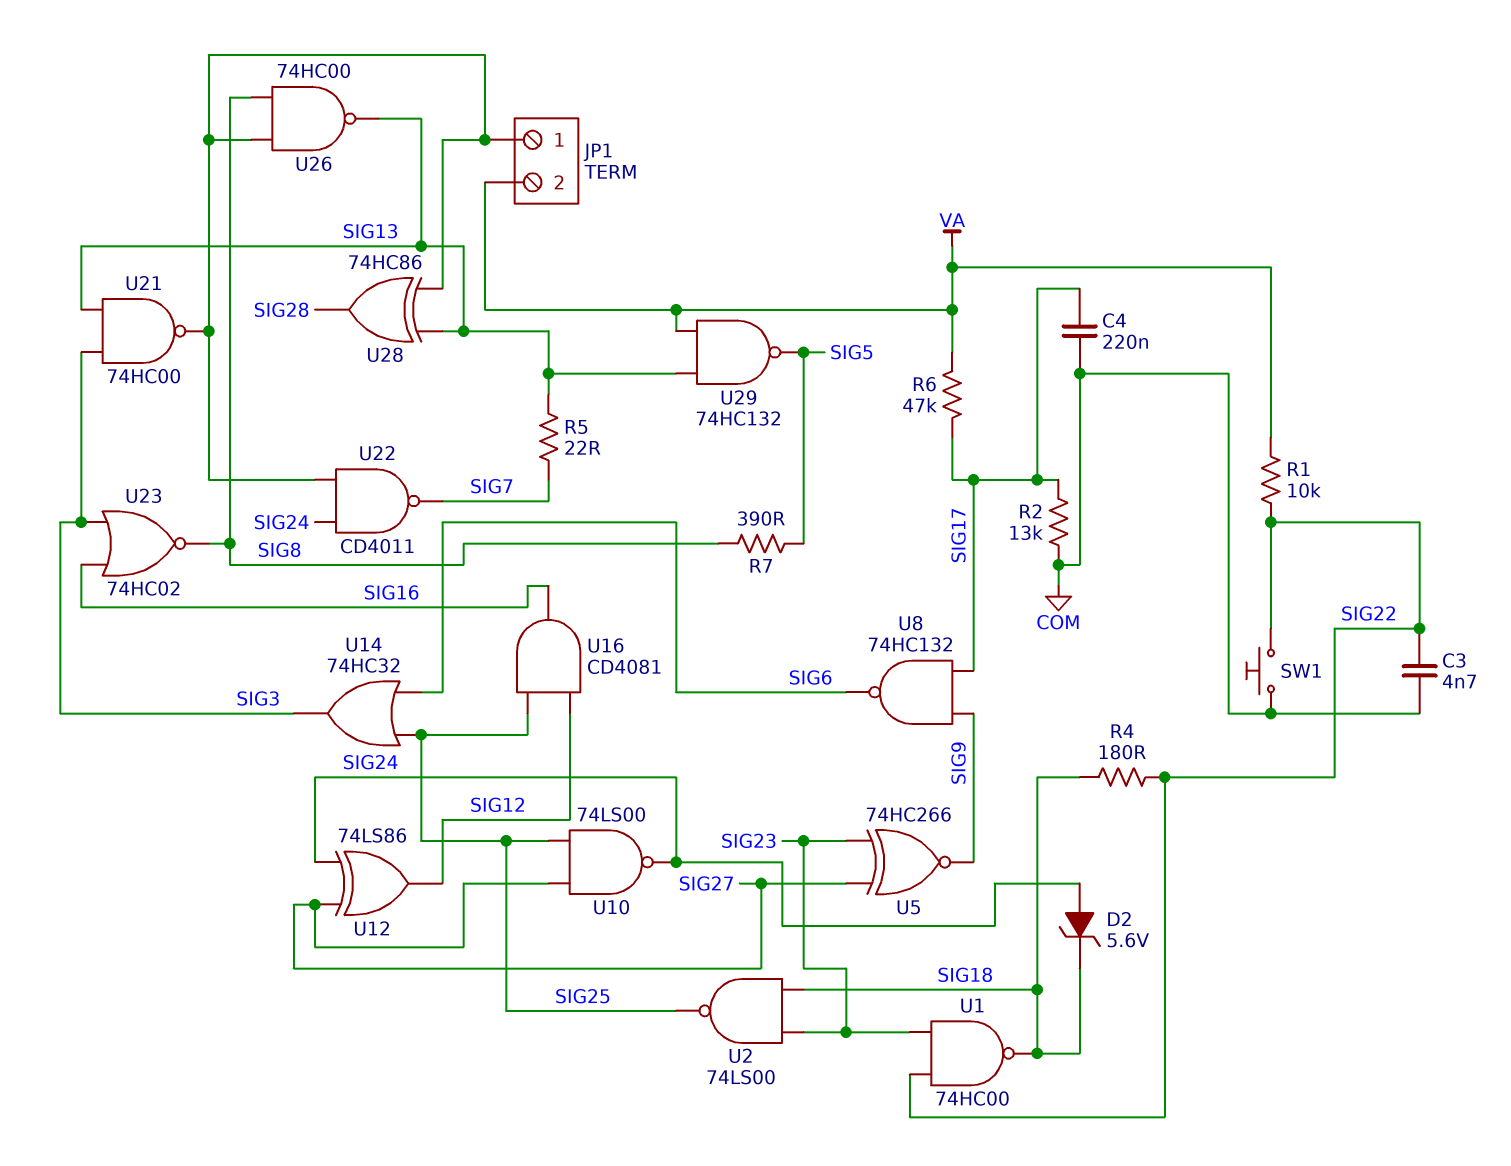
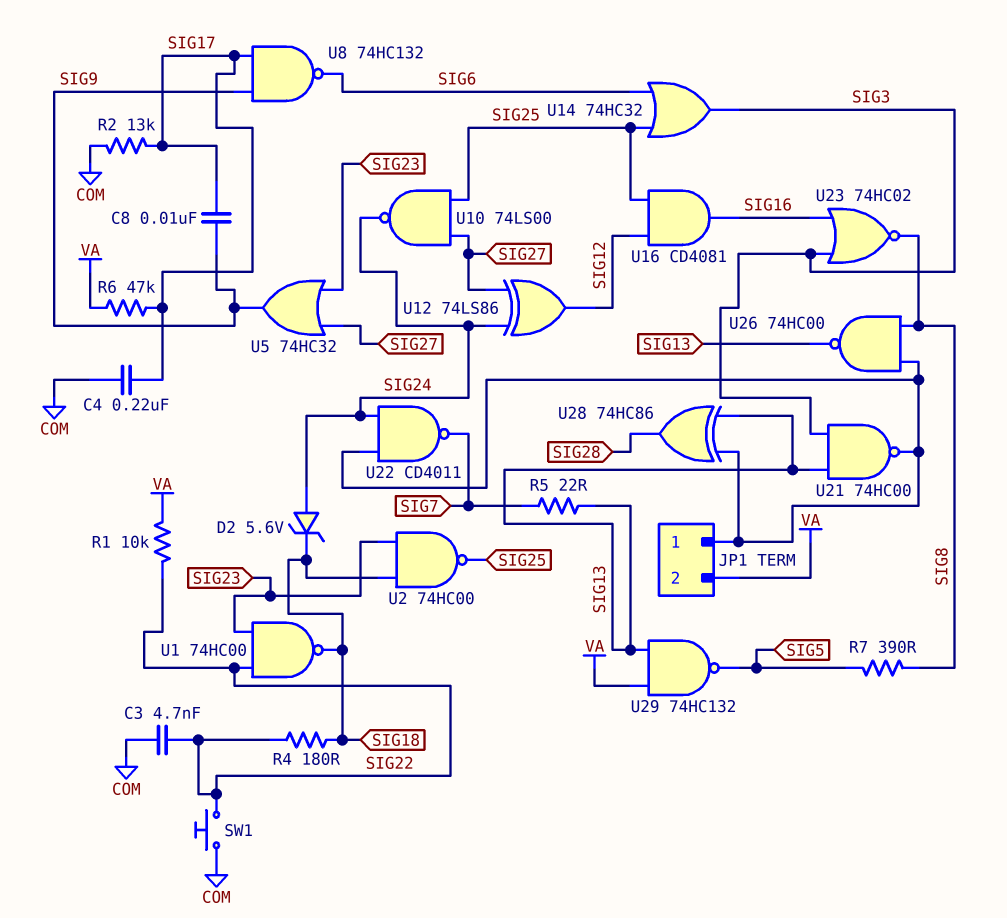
C8: none -> 10nF (SIG9, SIG17)
U2: NAND 74LS00 (in SIG18, in SIG23, out SIG25) -> NAND 74HC00 (in SIG18, in SIG23, out SIG25)
U5: XNOR 74HC266 (in SIG23, in SIG27, out SIG9) -> OR 74HC32 (in SIG23, in SIG27, out SIG9)

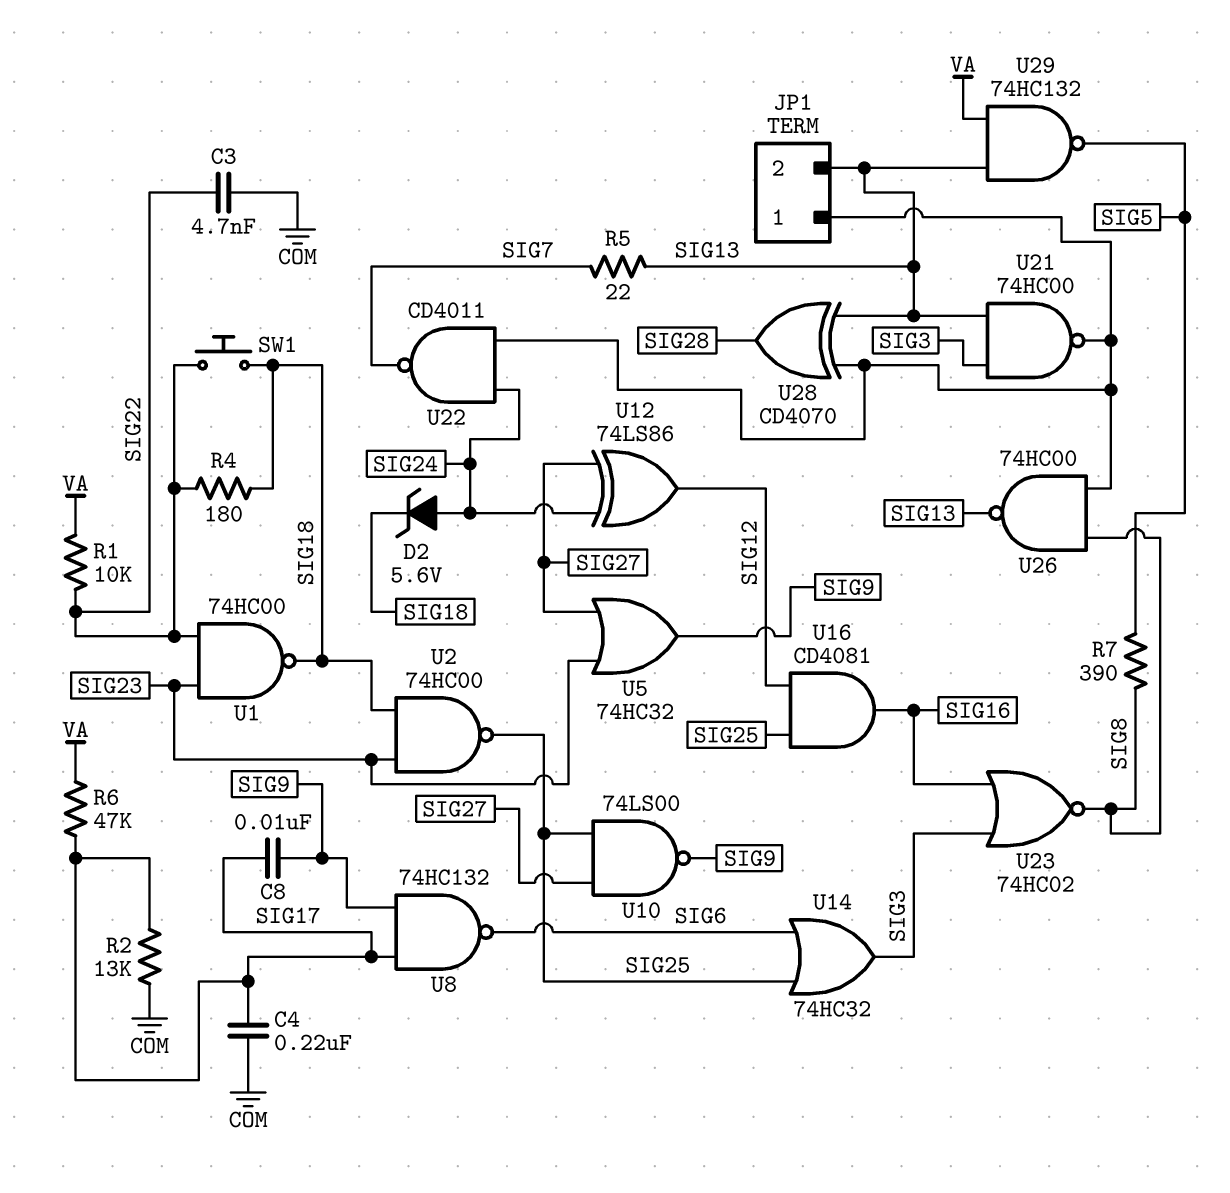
JP1 pin 2: VA -> SIG13
SW1: button (COM, SIG22) -> button (SIG18, SIG22)
U10: NAND 74LS00 (in SIG25, in SIG27, out SIG24) -> NAND 74LS00 (in SIG25, in SIG27, out SIG9)
U28: XOR 74HC86 (in JP1/1, in SIG13, out SIG28) -> XOR CD4070 (in JP1/1, in SIG13, out SIG28)

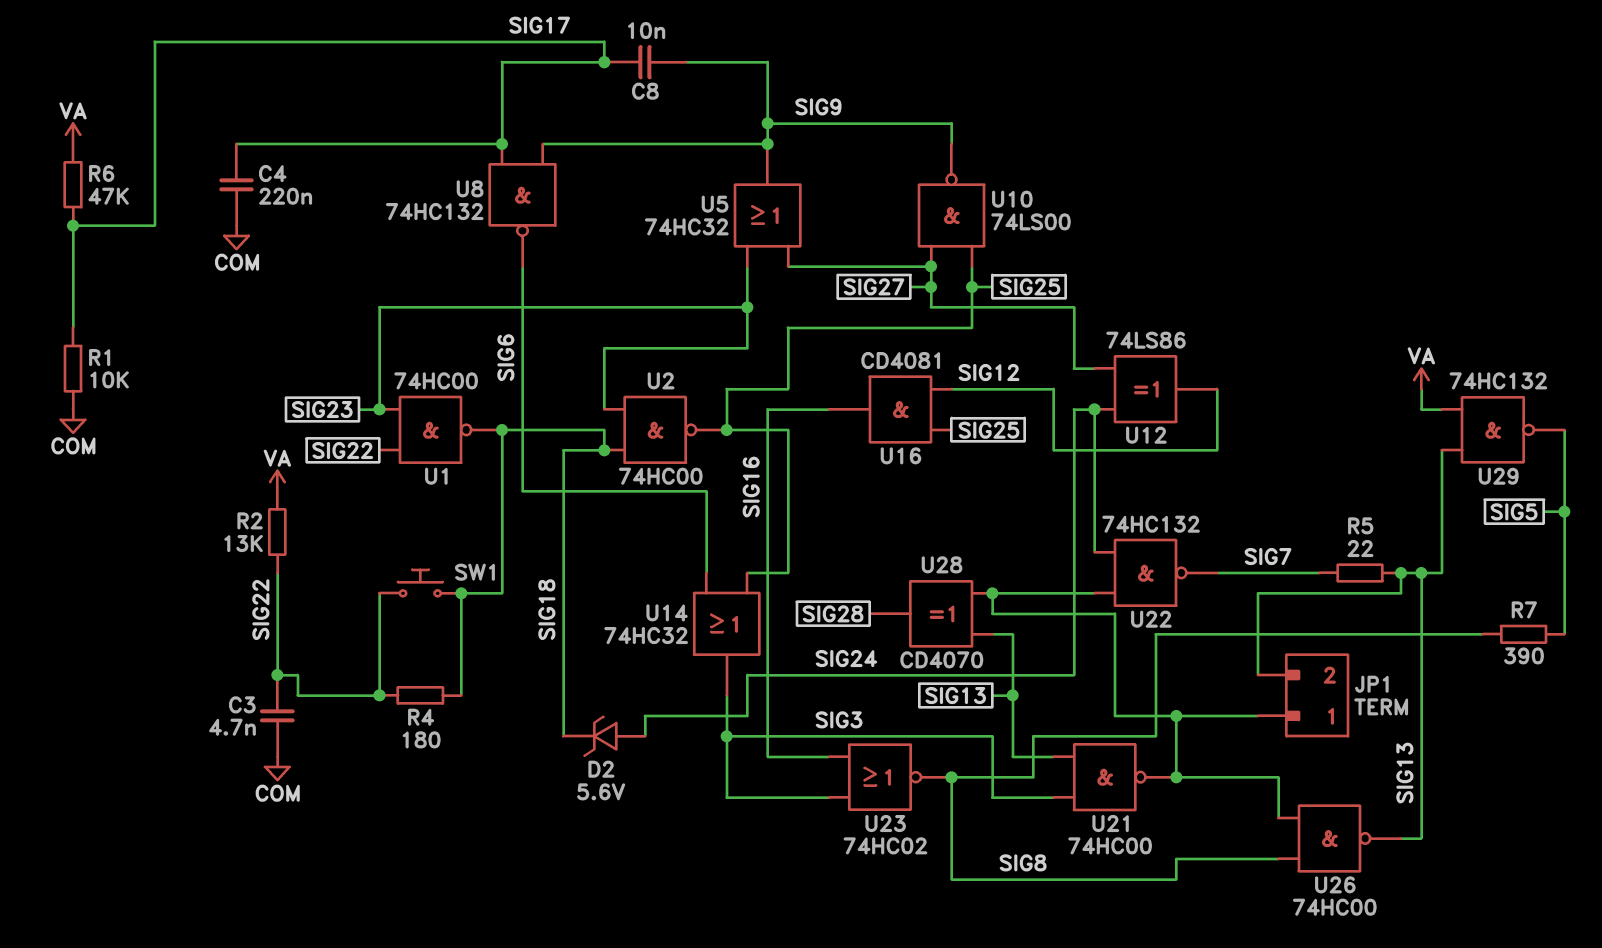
R1: 10k (SIG22, VA) -> 10k (COM, SIG17)
R2: 13k (COM, SIG17) -> 13k (SIG22, VA)
U22: NAND CD4011 (in JP1/1, in SIG24, out SIG7) -> NAND 74HC132 (in JP1/1, in SIG24, out SIG7)

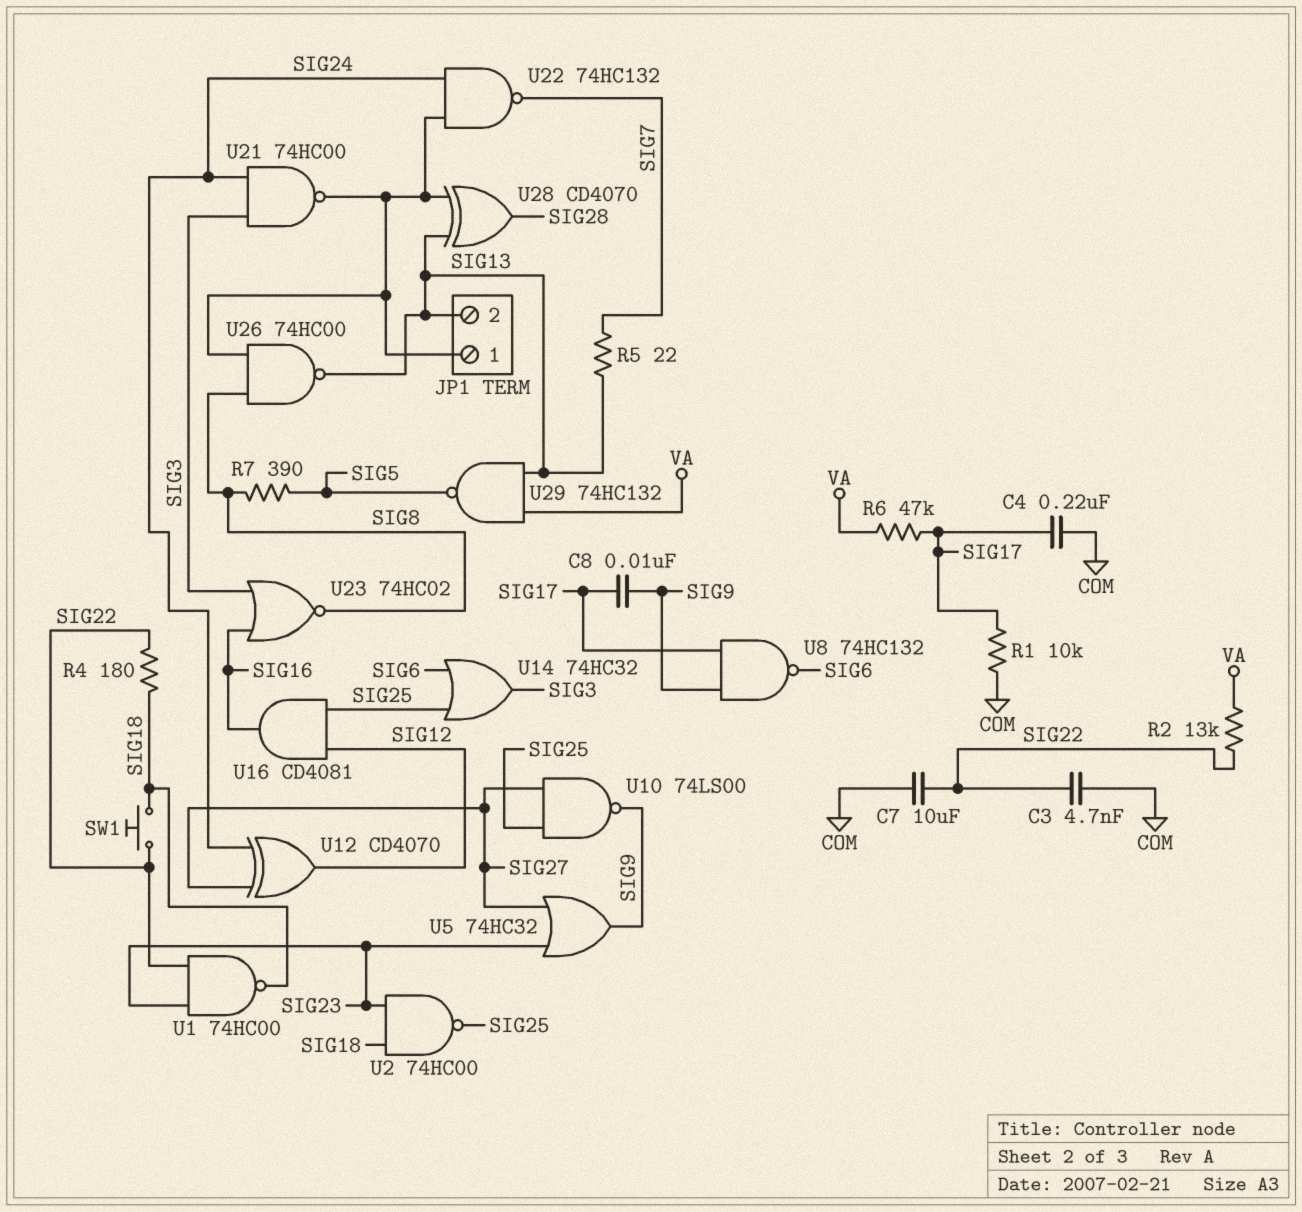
C7: none -> 10uF (COM, SIG22)
D2: zener 5.6V (A SIG24, K SIG18) -> none
U12: XOR 74LS86 (in SIG24, in SIG27, out SIG12) -> XOR CD4070 (in SIG24, in SIG27, out SIG12)
U21: NAND 74HC00 (in SIG3, in SIG13, out JP1/1) -> NAND 74HC00 (in SIG3, in SIG24, out JP1/1)

